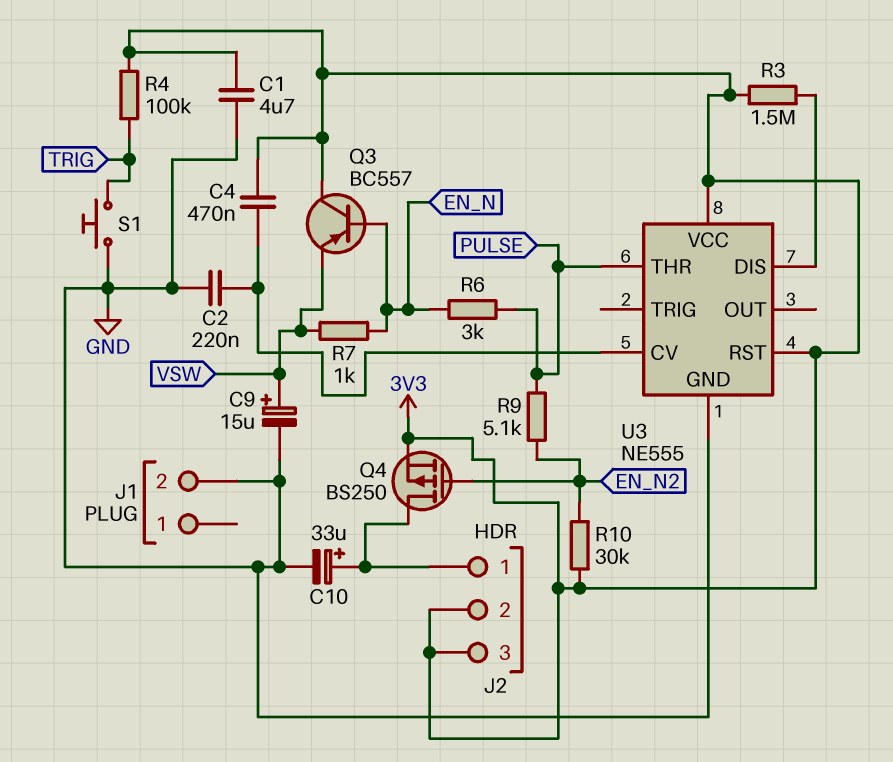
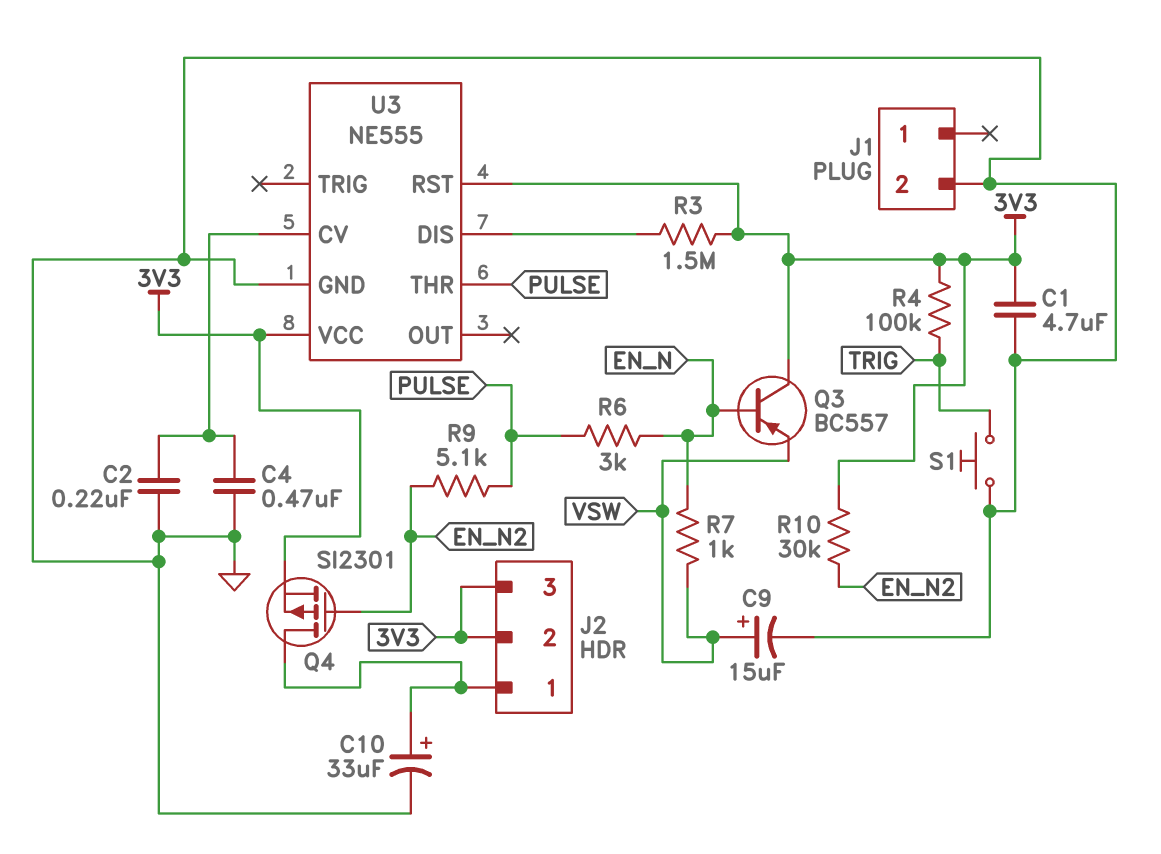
C4: 470nF (3V3, U3/CV) -> 470nF (GND, U3/CV)
Q4: PMOS BS250 (G EN_N2, D J2/1, S 3V3) -> PMOS SI2301 (G EN_N2, D J2/1, S 3V3)

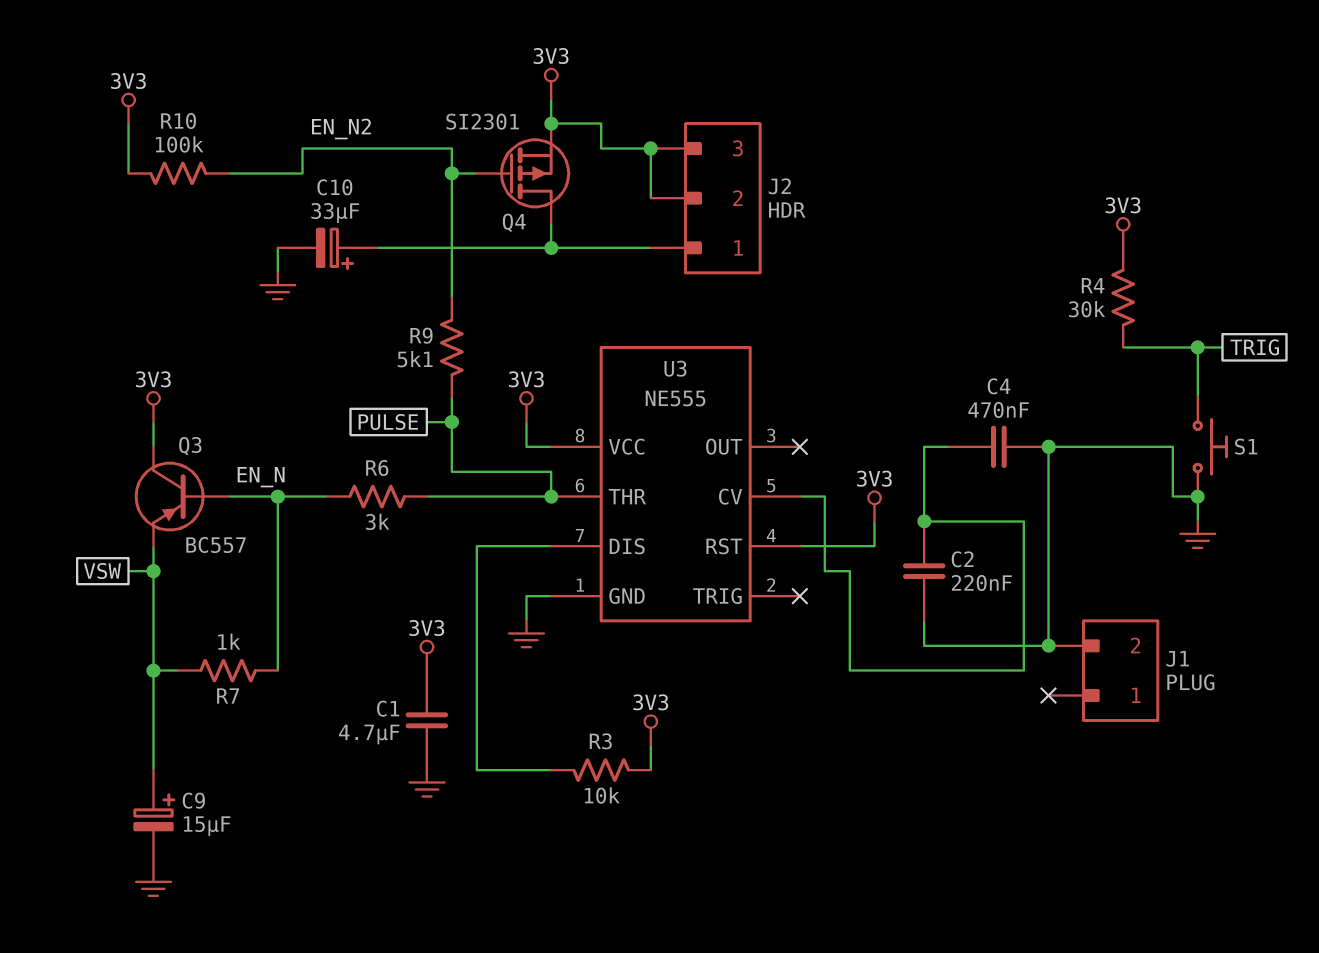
R3: 1.5M (3V3, U3/DIS) -> 10k (3V3, U3/DIS)
R4: 100k (3V3, TRIG) -> 30k (3V3, TRIG)
R10: 30k (3V3, EN_N2) -> 100k (3V3, EN_N2)

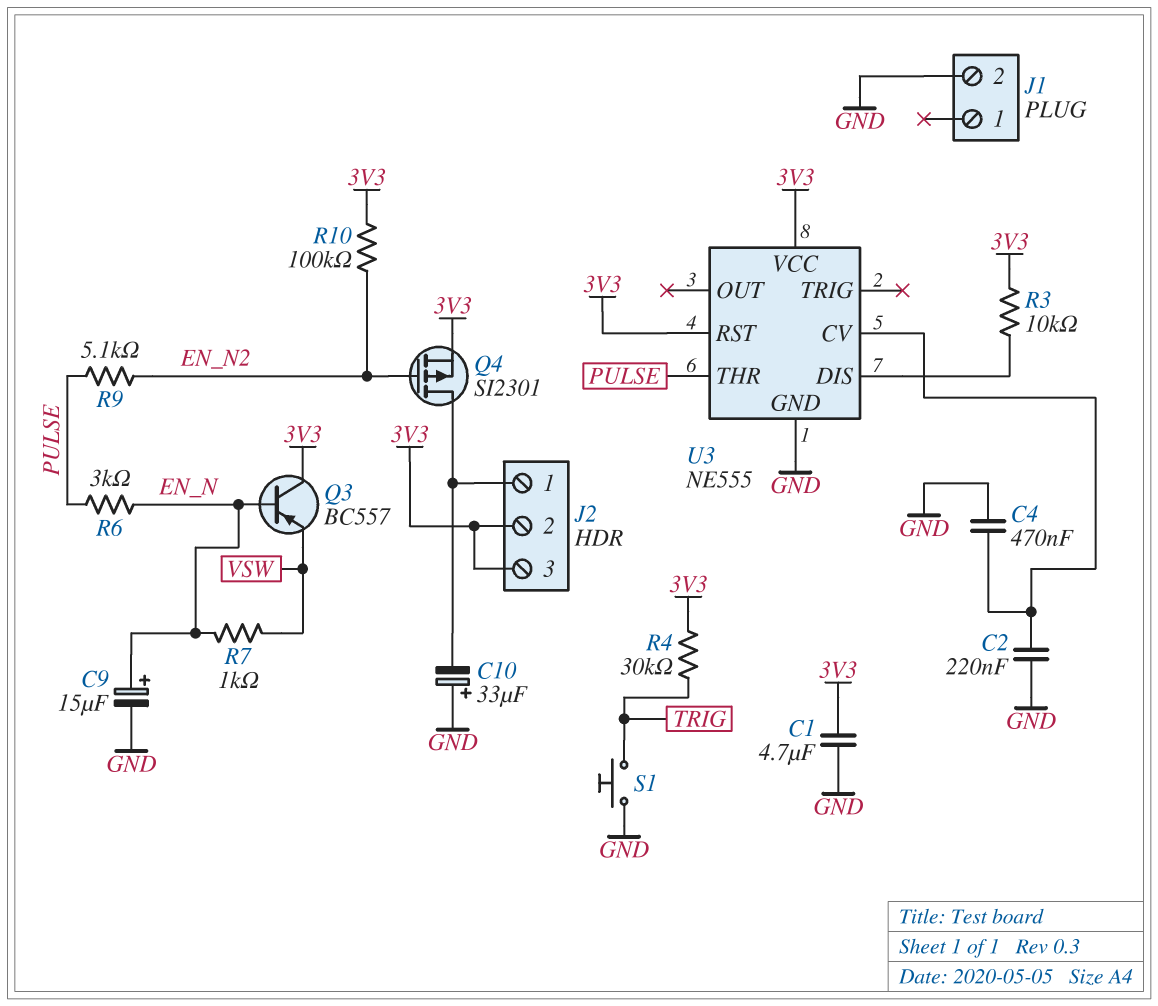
C9: 15uF (plus VSW, minus GND) -> 15uF (plus EN_N, minus GND)
C10: 33uF (plus J2/1, minus GND) -> 33uF (plus GND, minus J2/1)

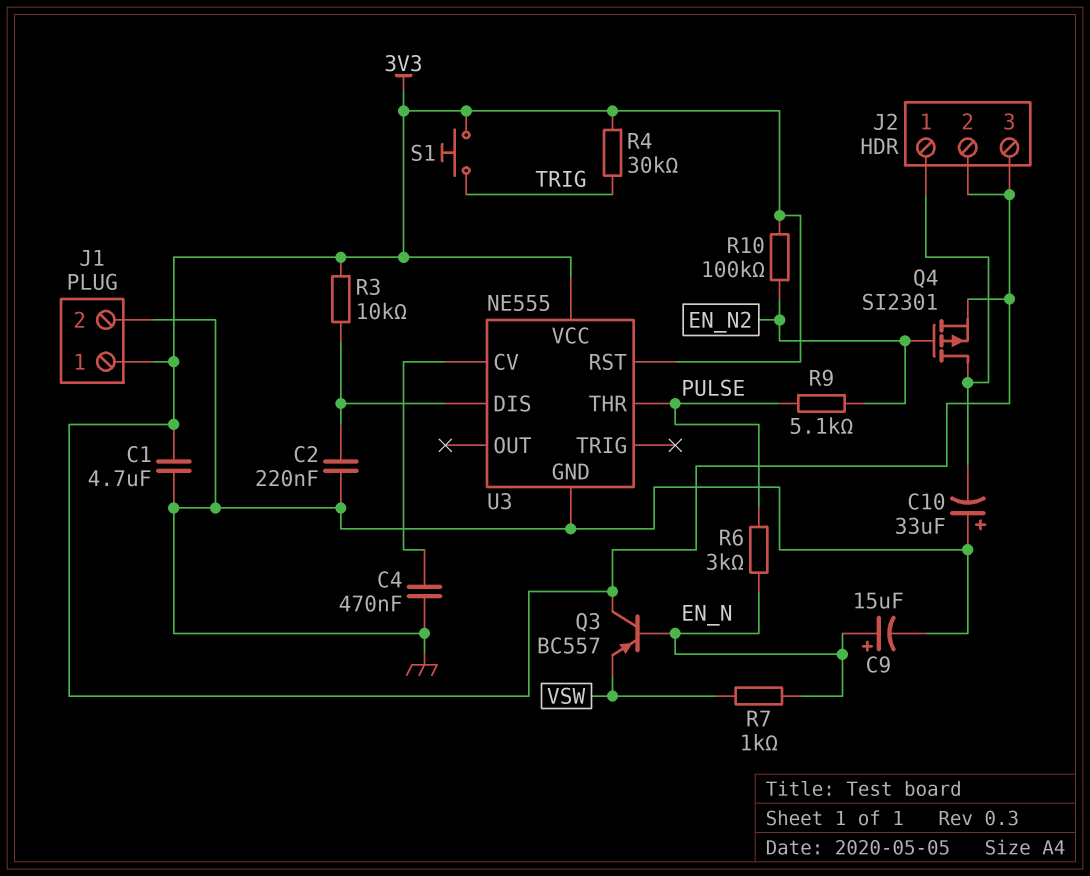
C2: 220nF (GND, U3/CV) -> 220nF (GND, U3/DIS)
J1 pin 1: none -> 3V3
S1: button (GND, TRIG) -> button (3V3, TRIG)

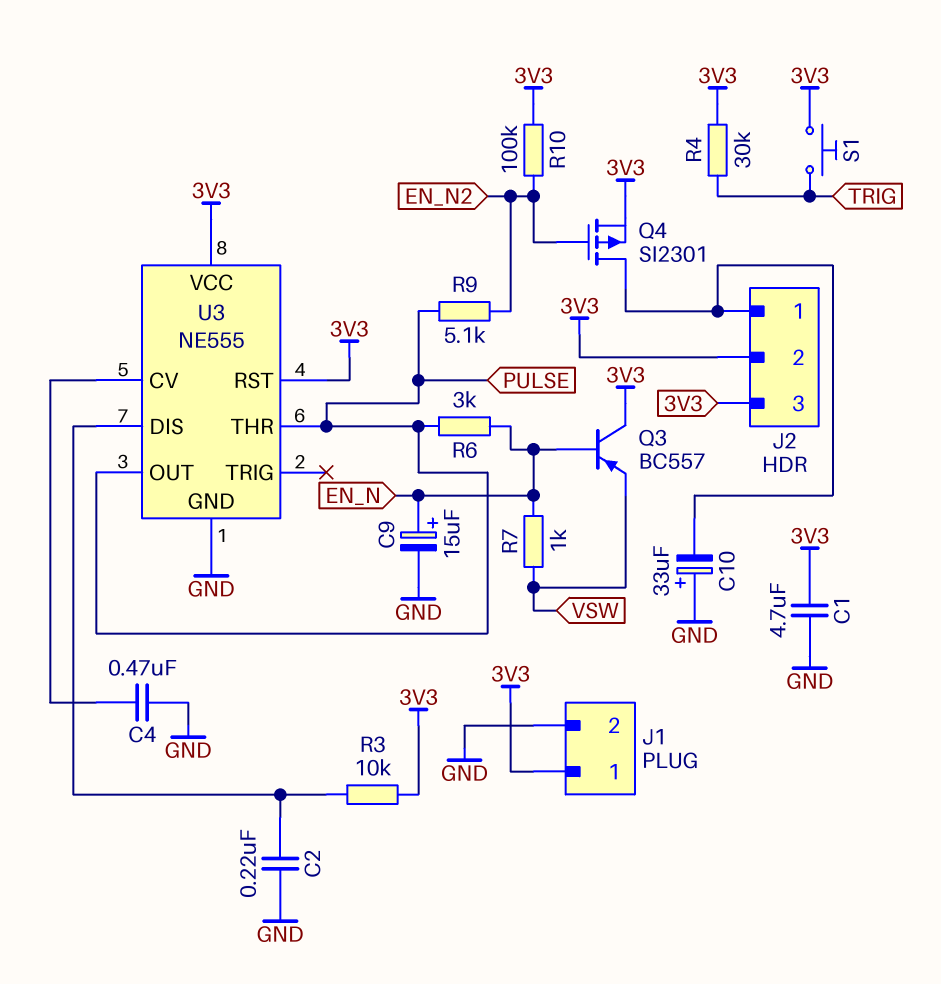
U3 pin OUT: none -> PULSE

